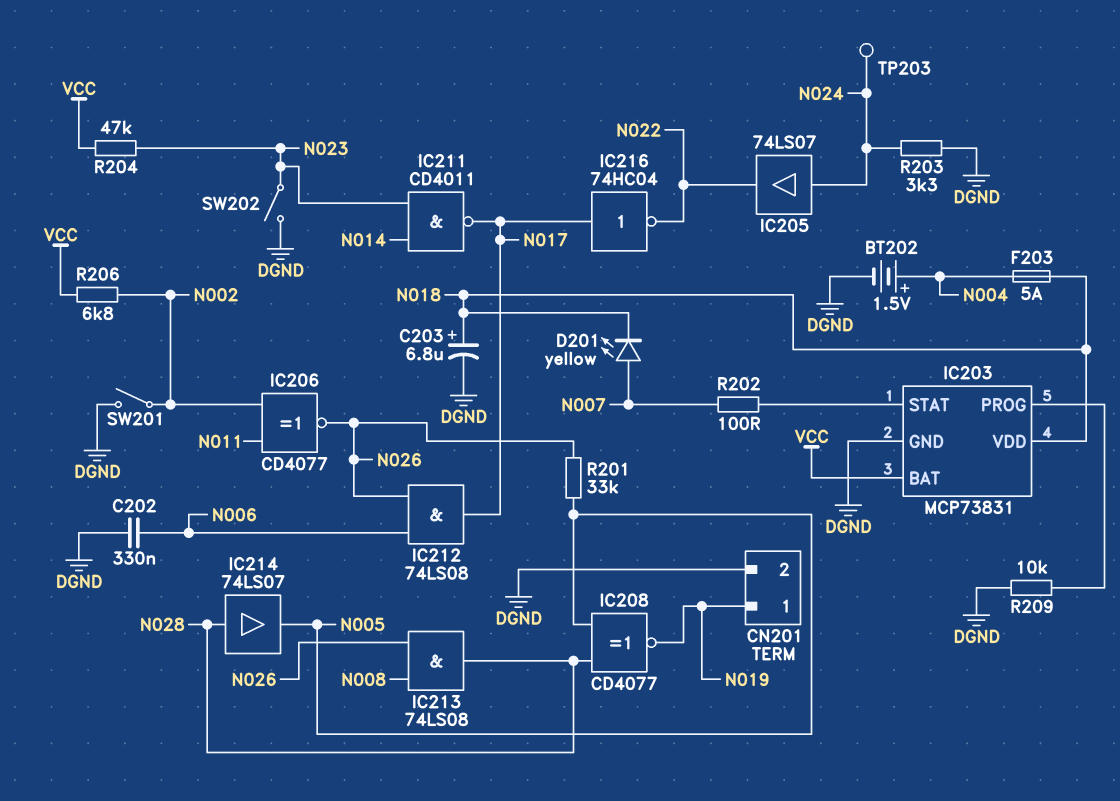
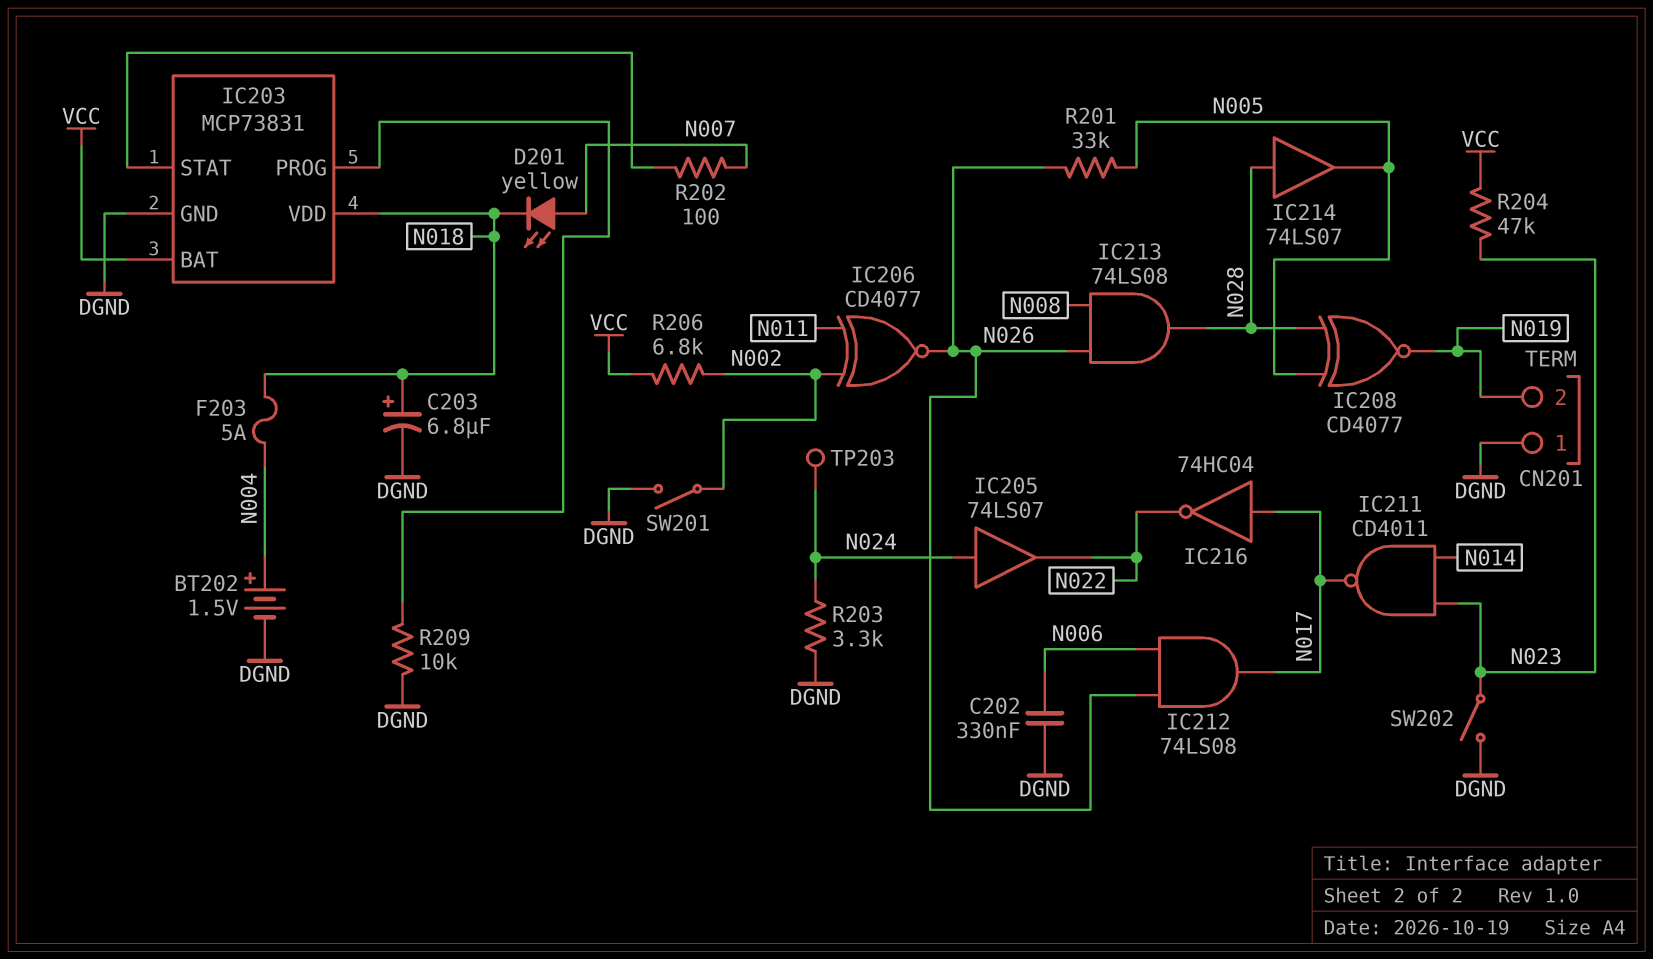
CN201 pin 1: N019 -> DGND
CN201 pin 2: DGND -> N019

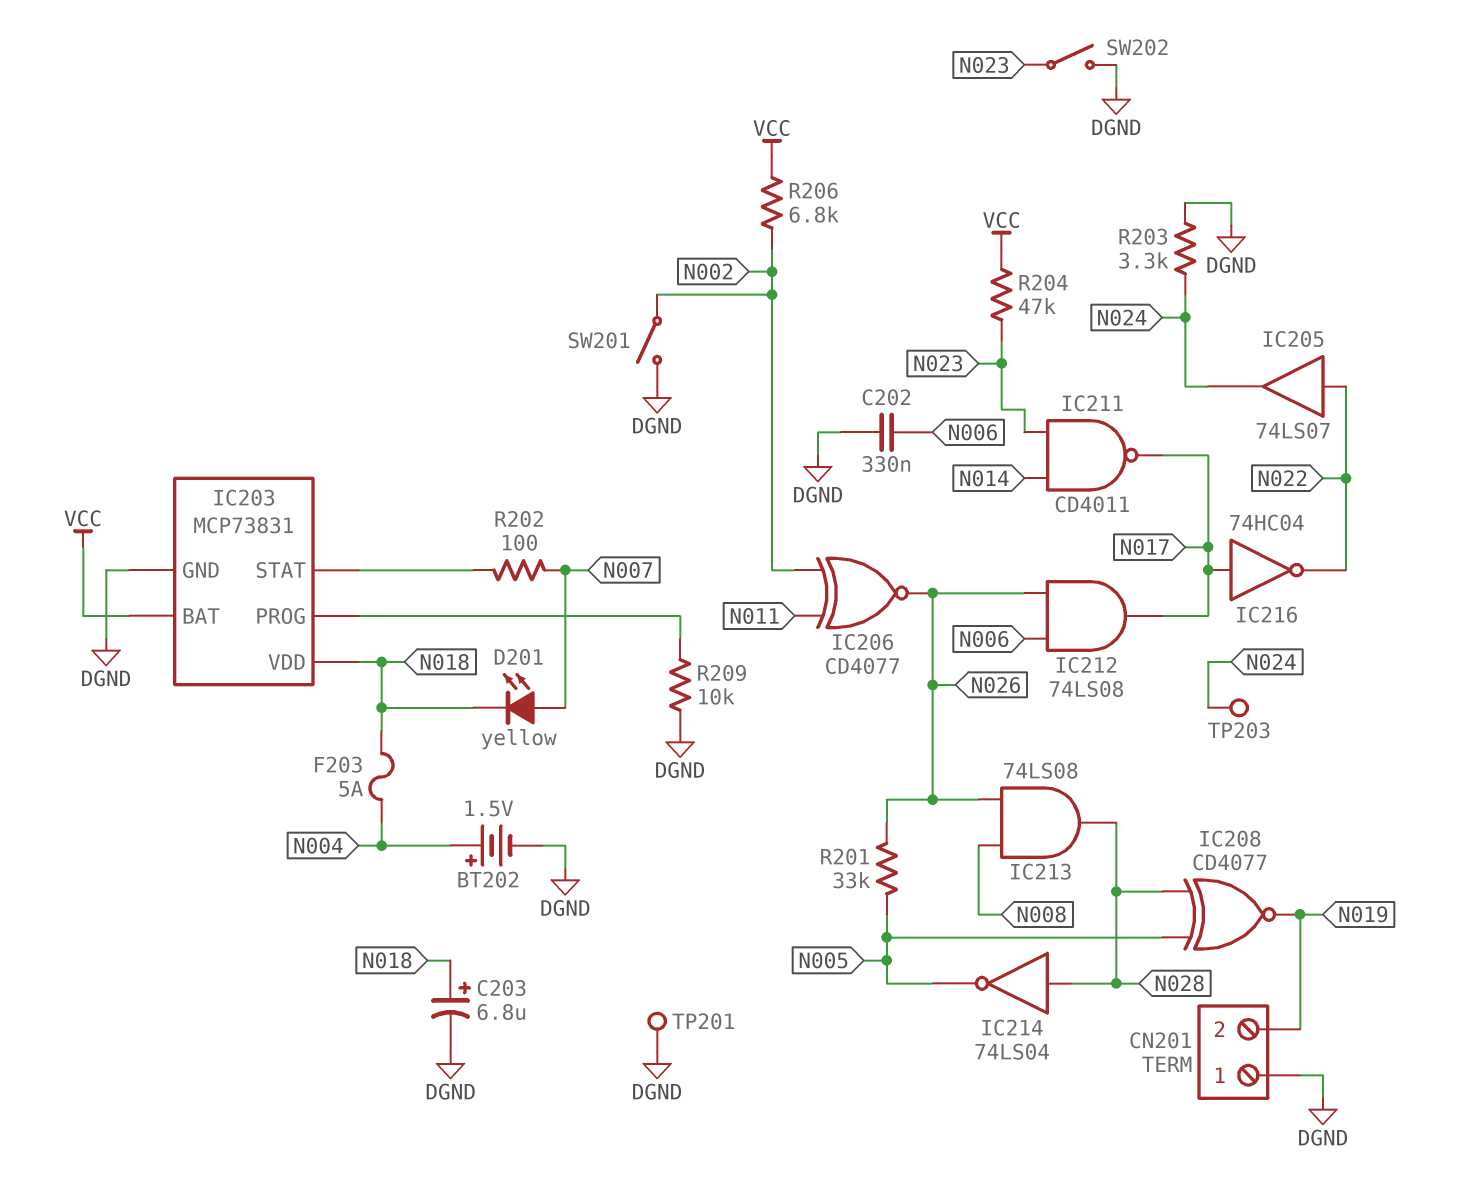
IC205: buffer 74LS07 (in N024, out N022) -> buffer 74LS07 (in N022, out N024)
IC214: buffer 74LS07 (in N028, out N005) -> NOT 74LS04 (in N028, out N005)
TP201: none -> test point (DGND)

